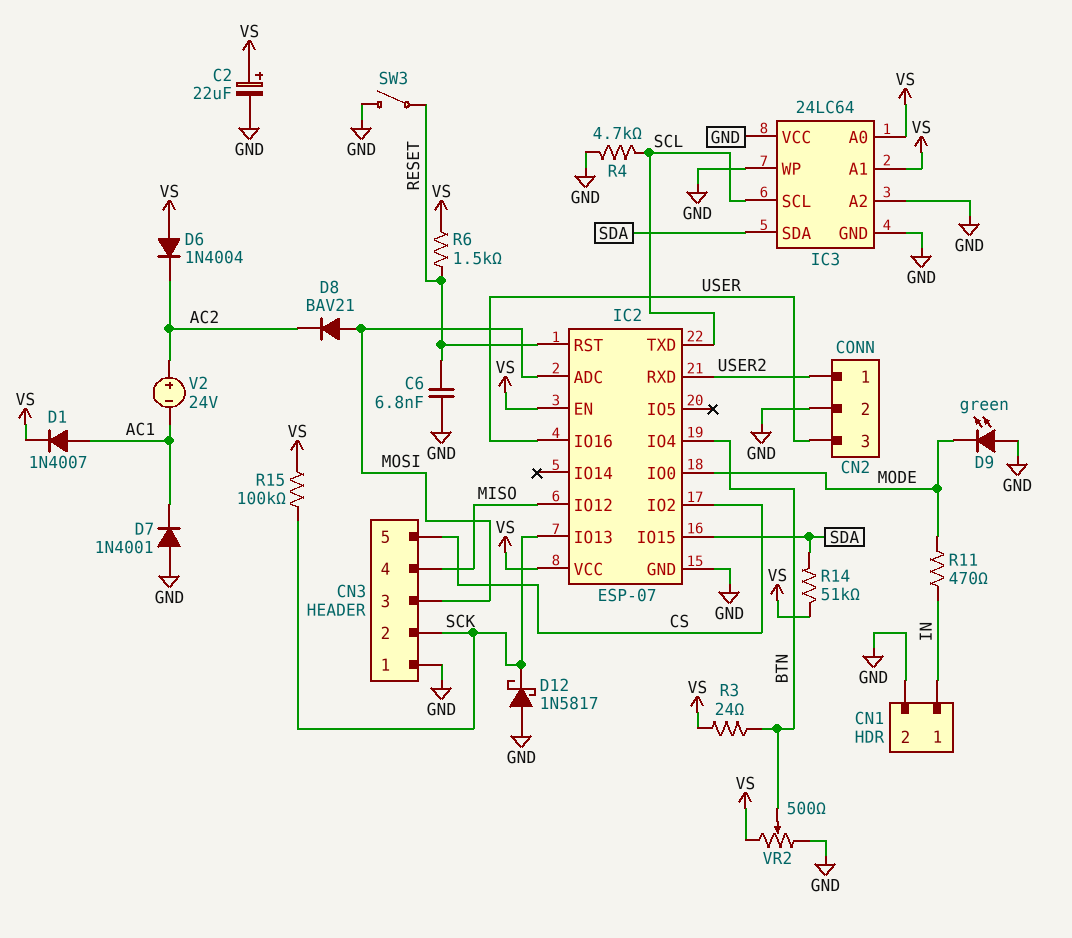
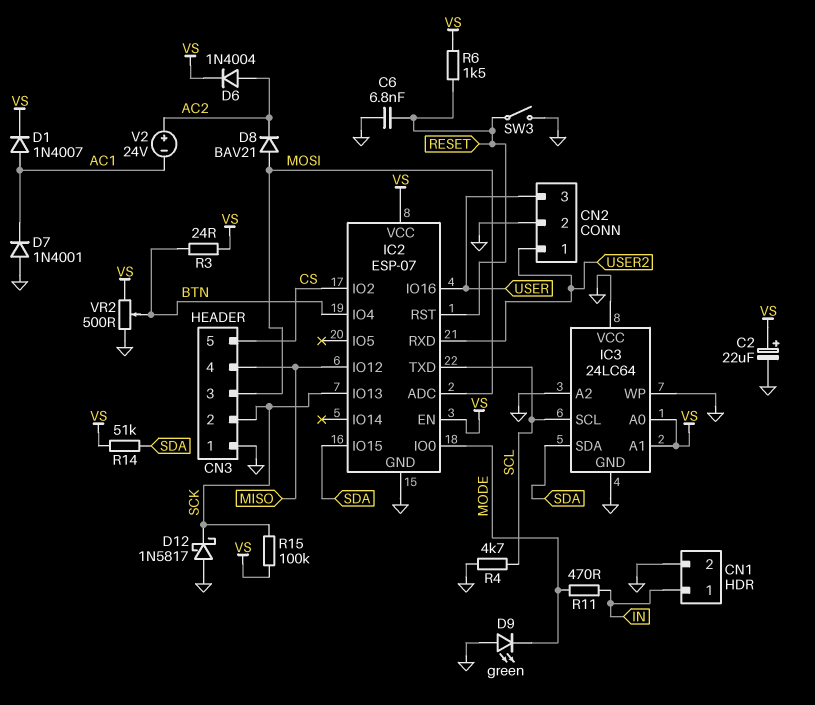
D6: diode 1N4004 (A VS, K AC2) -> diode 1N4004 (A AC2, K VS)

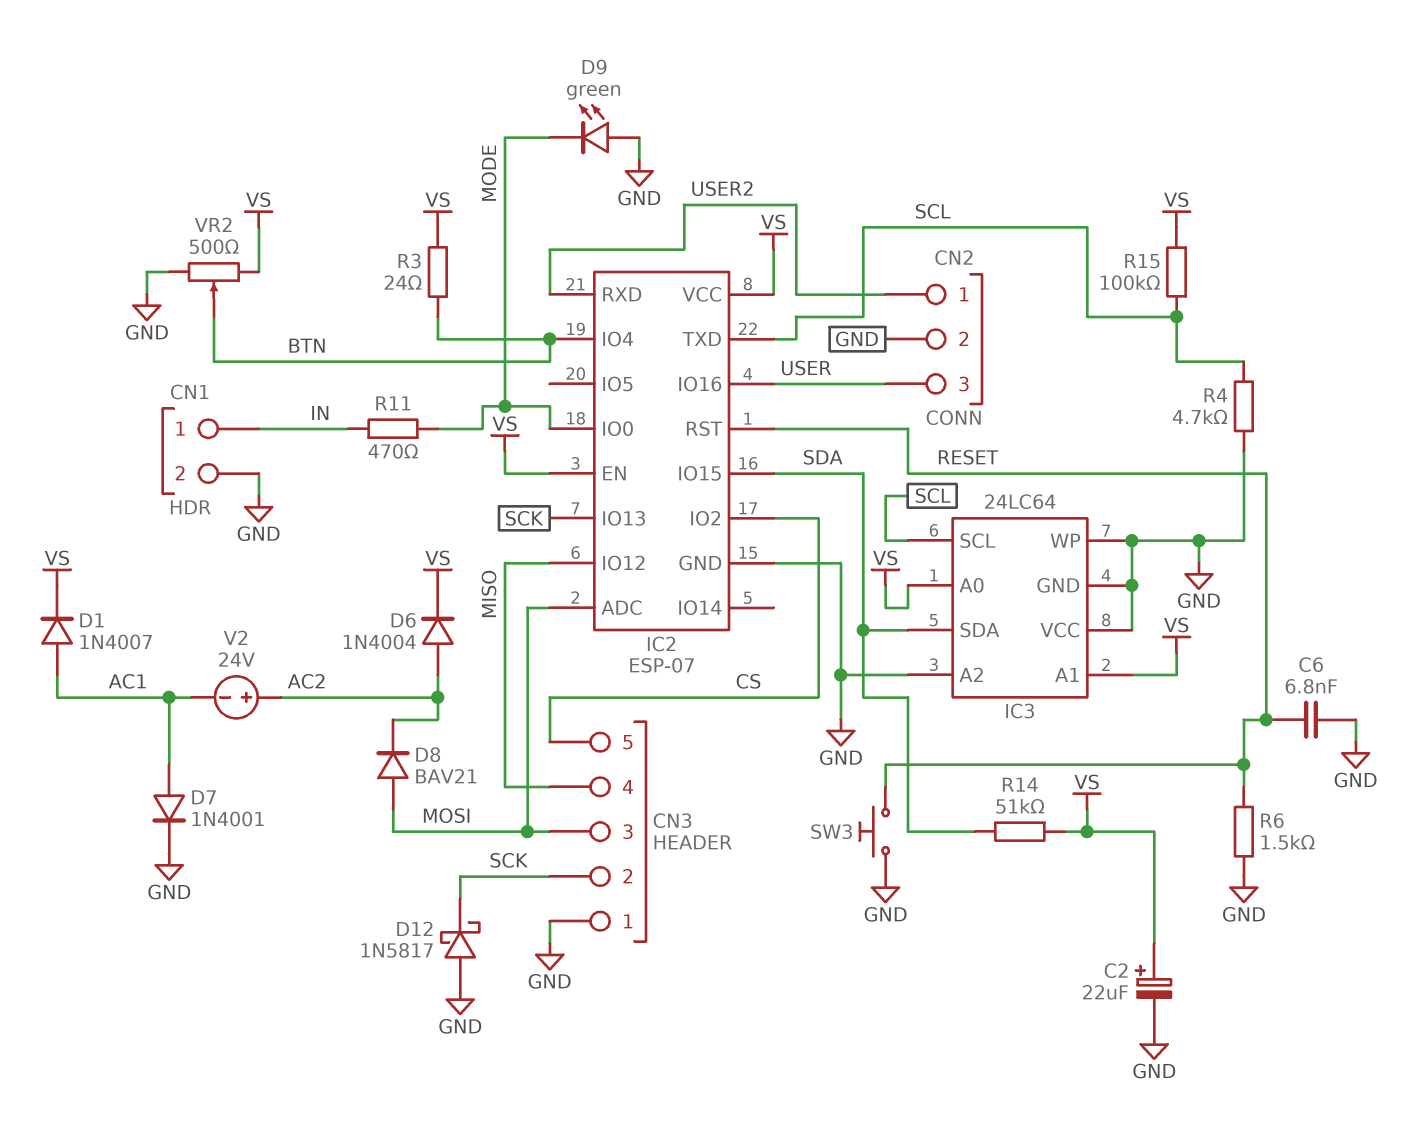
D7: diode 1N4001 (A GND, K AC1) -> diode 1N4001 (A AC1, K GND)
R6: 1.5k (RESET, VS) -> 1.5k (GND, RESET)
R15: 100k (SCK, VS) -> 100k (SCL, VS)
SW3: switch (GND, RESET) -> button (GND, RESET)

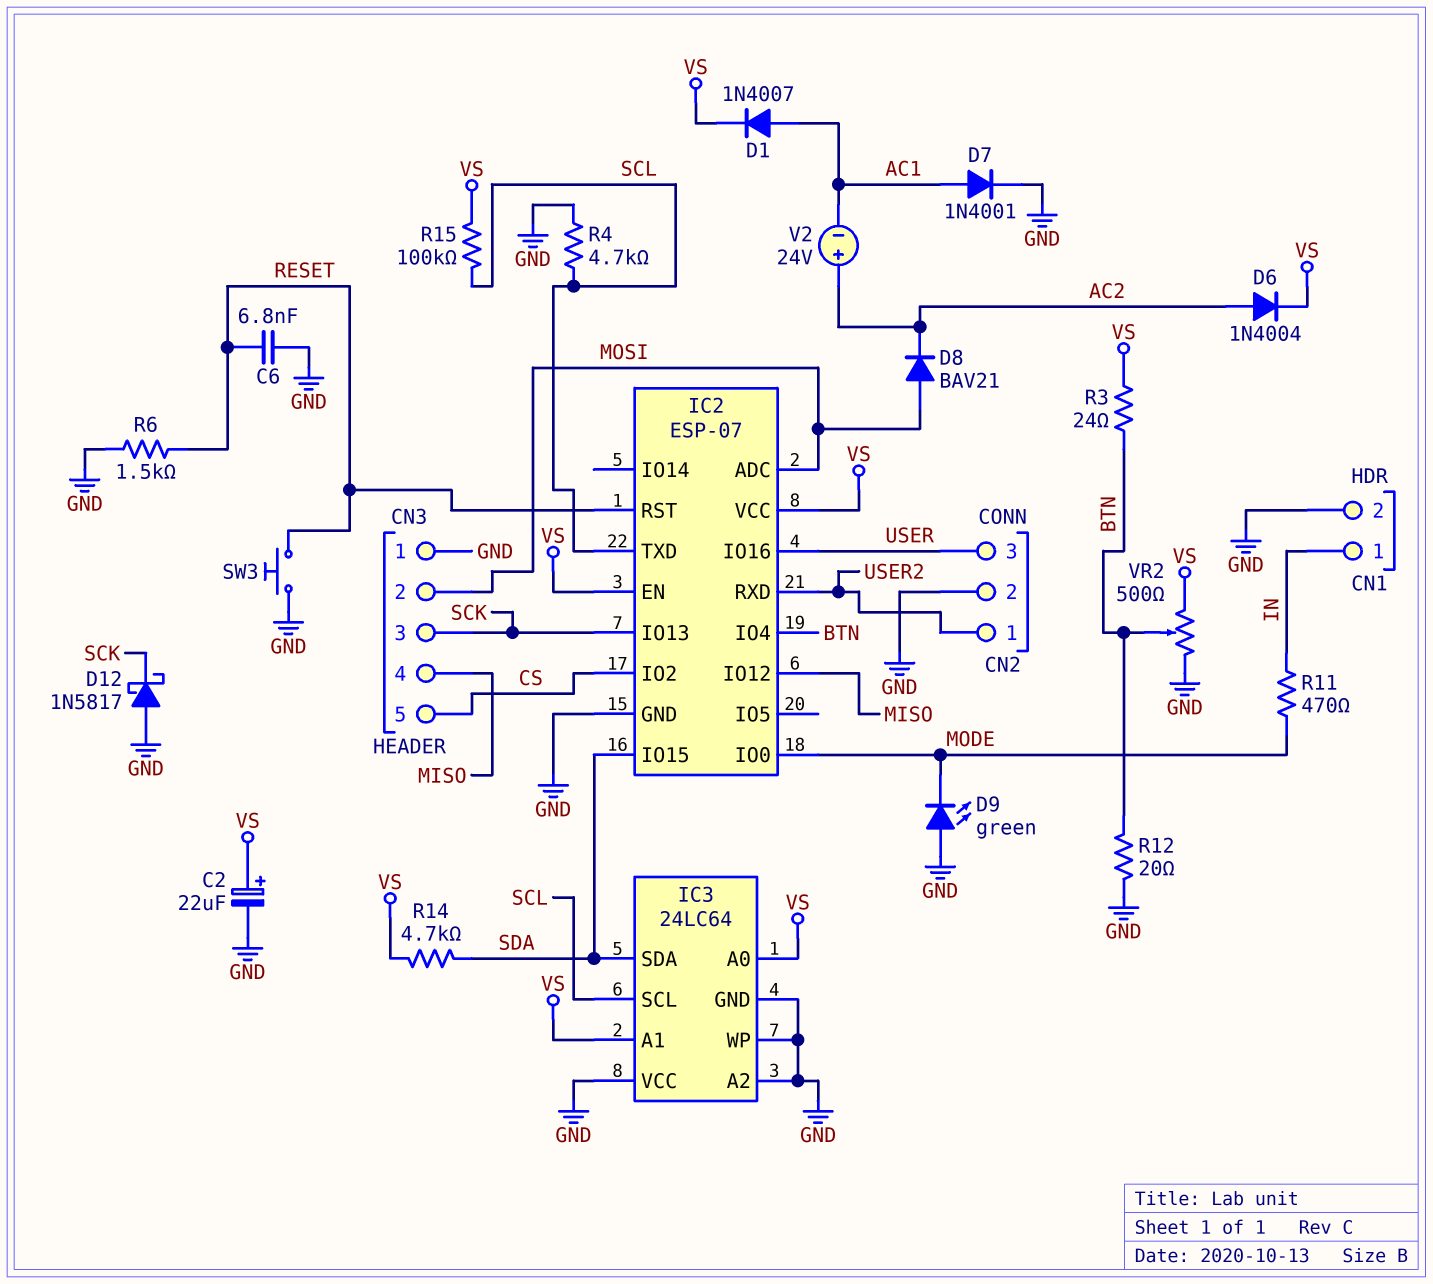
CN3 pin 2: SCK -> MOSI
CN3 pin 3: MOSI -> SCK
R12: none -> 20 (BTN, GND)
R14: 51k (SDA, VS) -> 4.7k (SDA, VS)

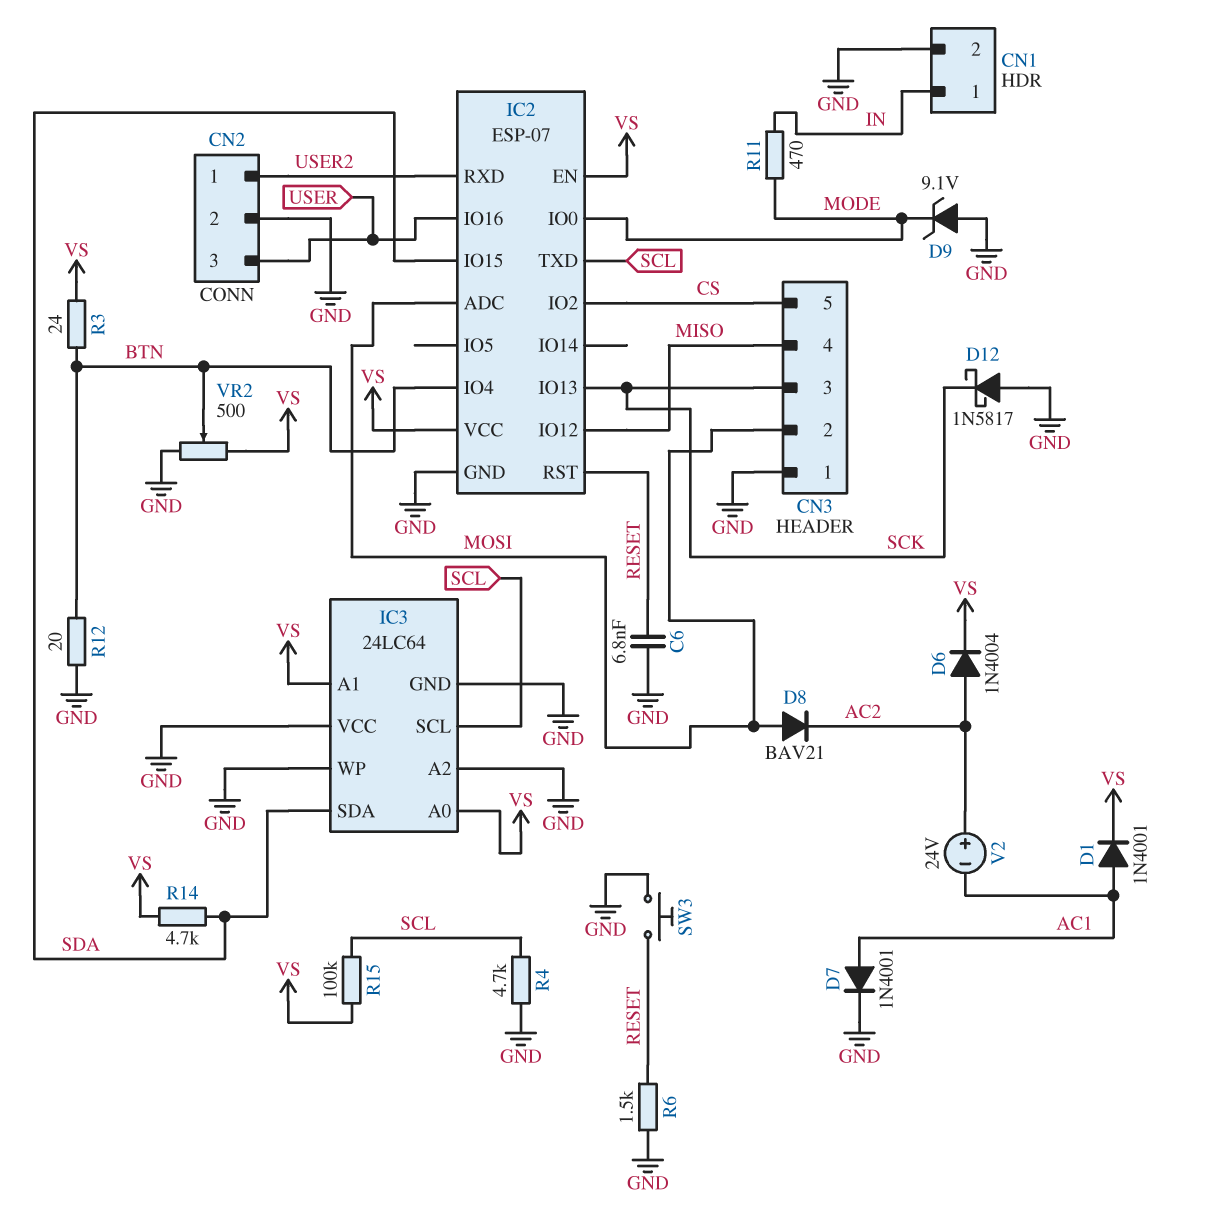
C2: 22uF (plus VS, minus GND) -> none
D1: diode 1N4007 (A AC1, K VS) -> diode 1N4001 (A AC1, K VS)
D9: LED green (A GND, K MODE) -> zener 9.1V (A GND, K MODE)

